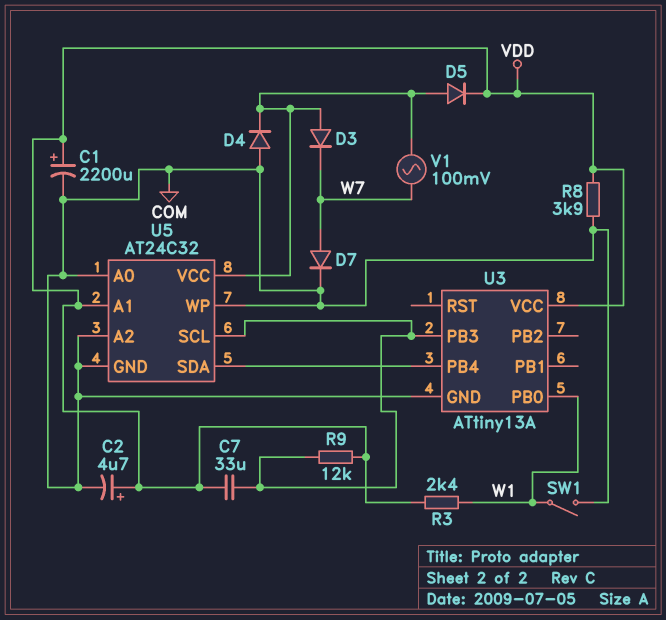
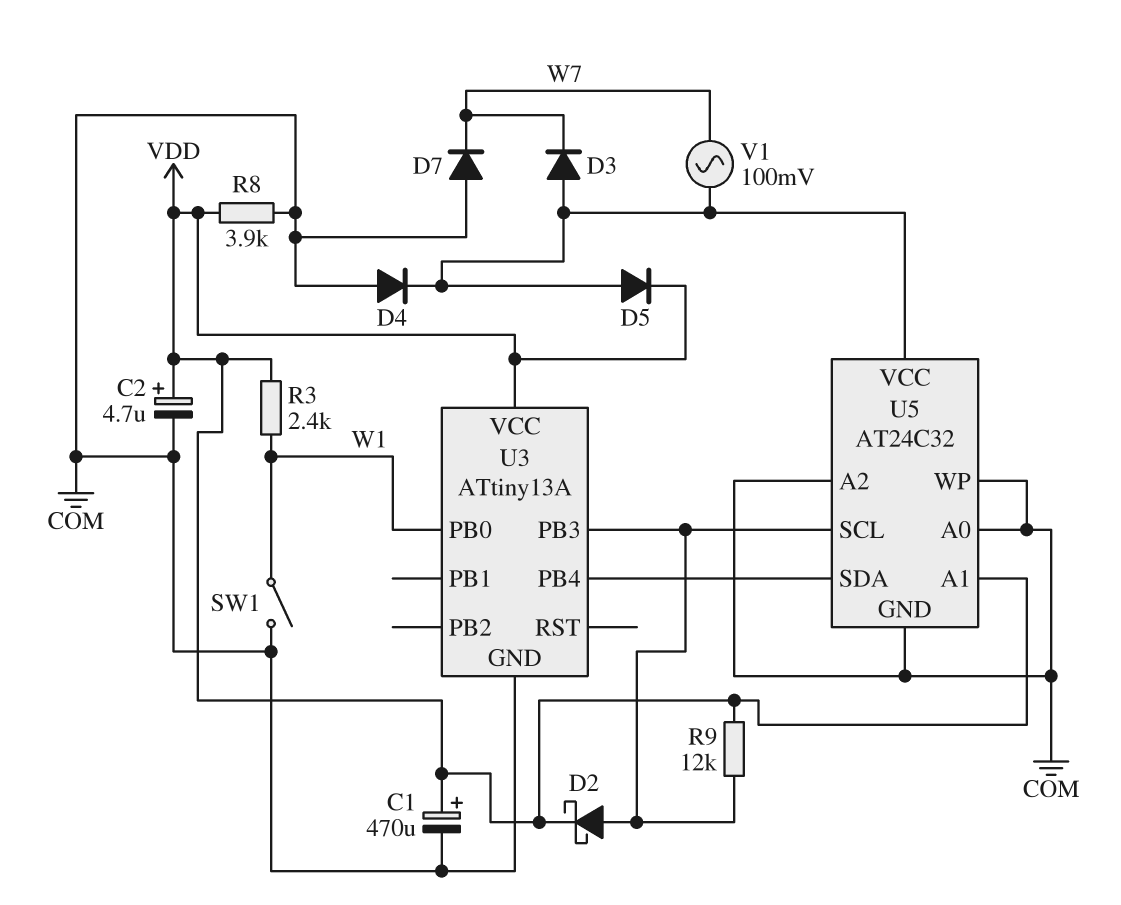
C1: 2200uF (plus VDD, minus COM) -> 470uF (plus VDD, minus COM)
C7: 33uF (U3/PB3, VDD) -> none
D2: none -> schottky (A U3/PB3, K VDD)
D7: diode (A W7, K COM) -> diode (A COM, K W7)

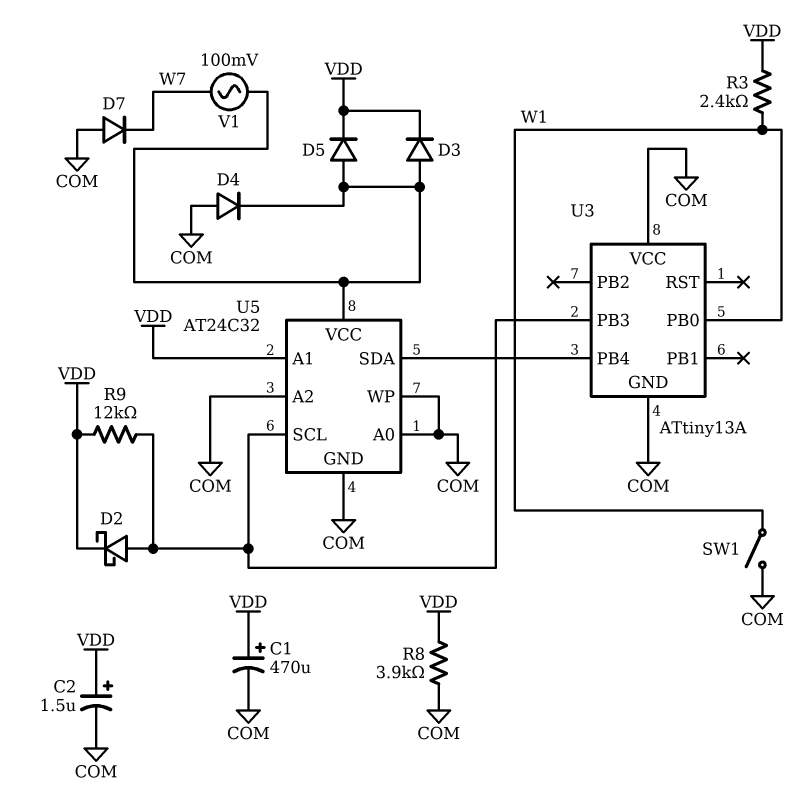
C2: 4.7uF (plus VDD, minus COM) -> 1.5uF (plus VDD, minus COM)
D3: diode (A U5/VCC, K W7) -> diode (A U5/VCC, K VDD)
U3 pin VCC: VDD -> COM

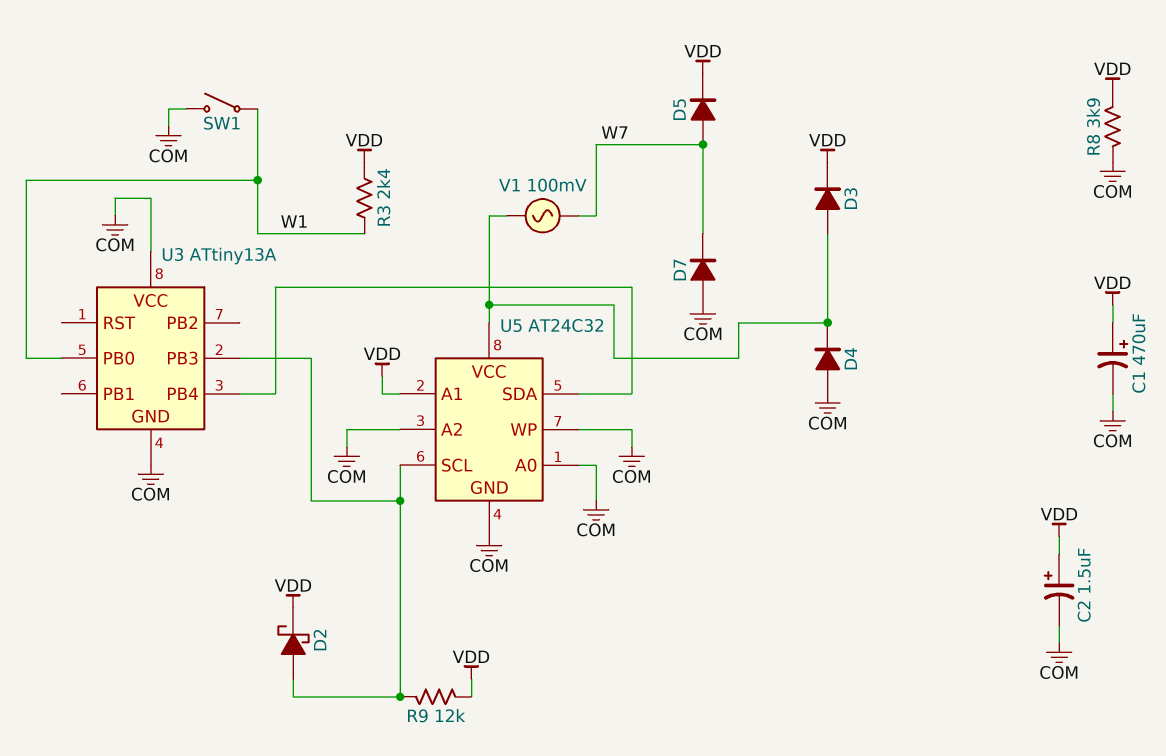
D5: diode (A U5/VCC, K VDD) -> diode (A W7, K VDD)

